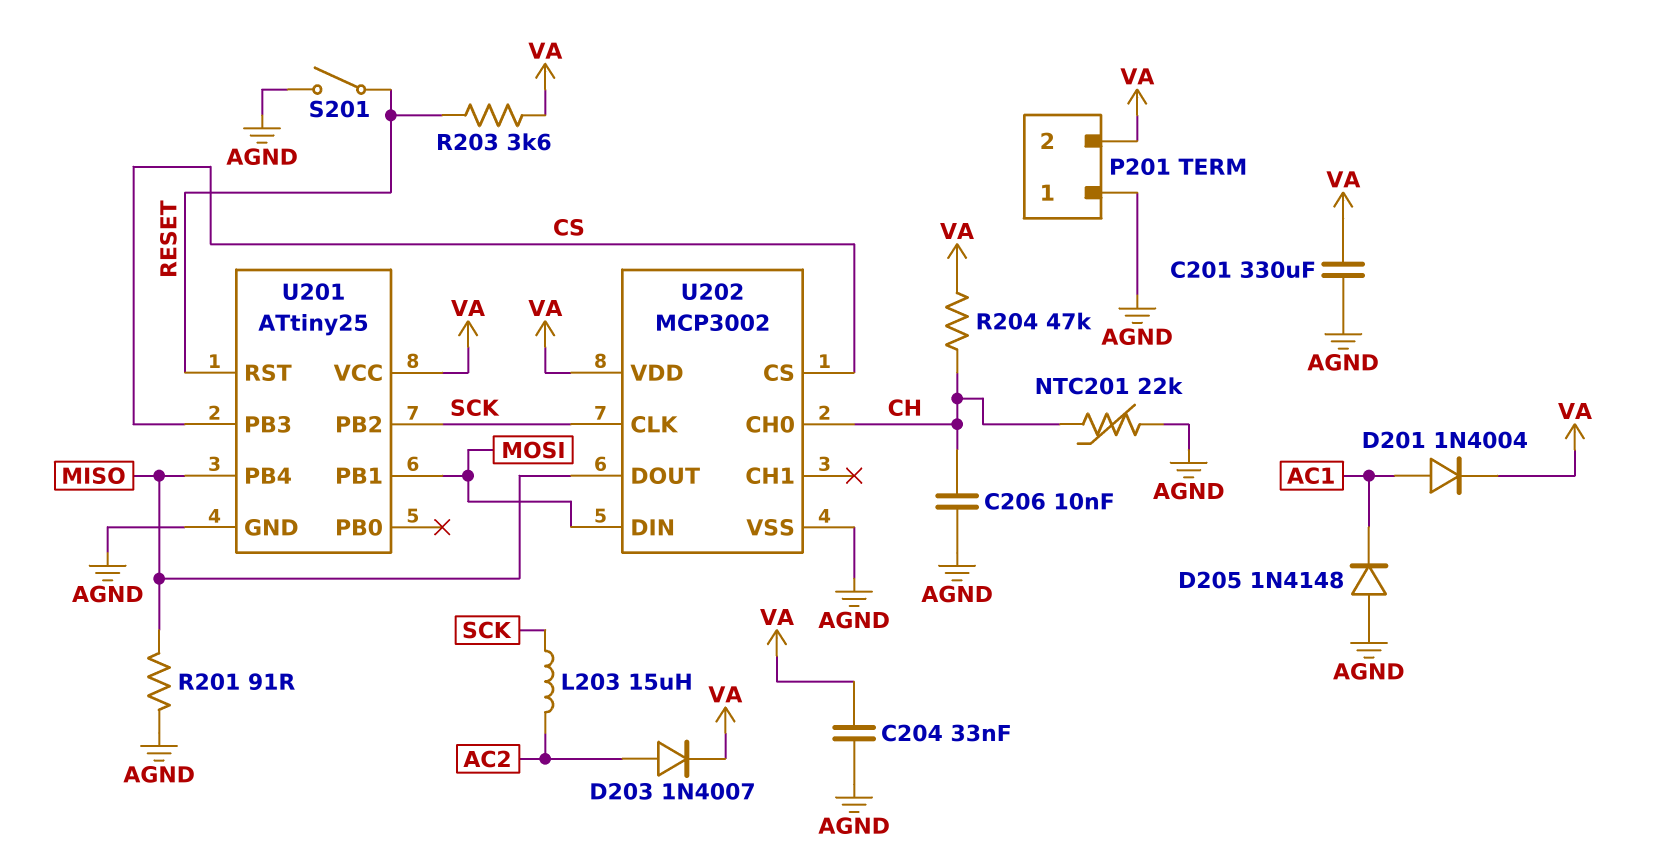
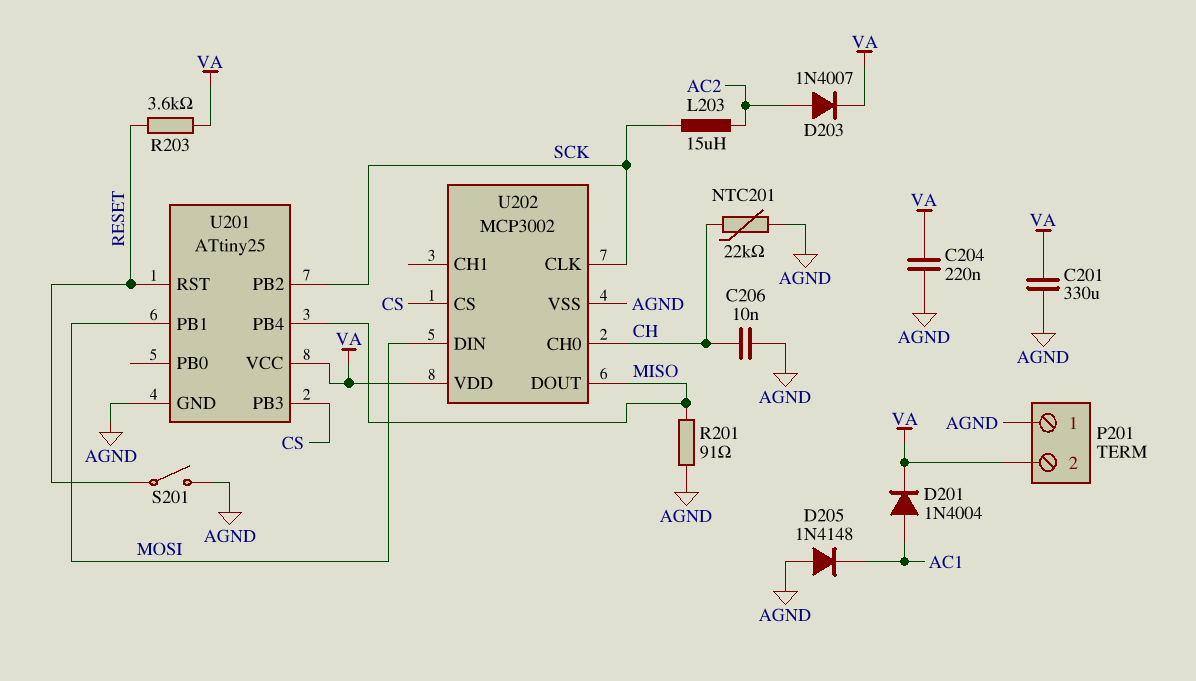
C204: 33nF (AGND, VA) -> 220nF (AGND, VA)
R204: 47k (CH, VA) -> none

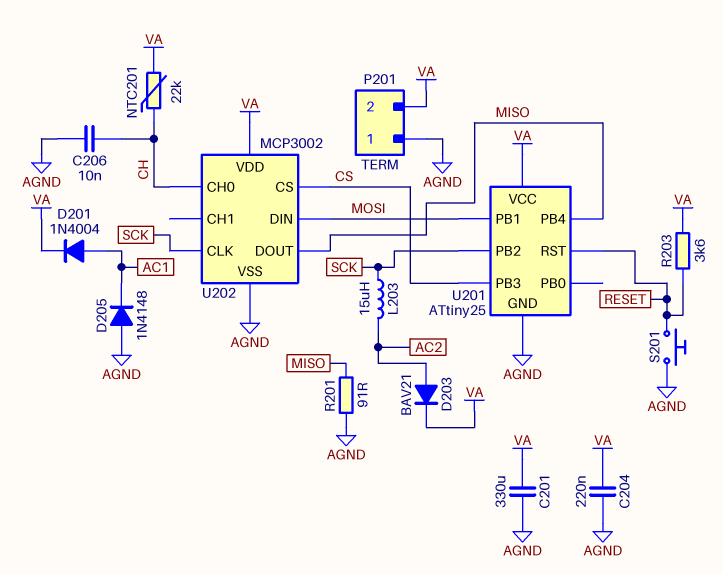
D203: diode 1N4007 (A AC2, K VA) -> diode BAV21 (A AC2, K VA)
NTC201: 22k (AGND, CH) -> 22k (CH, VA)
S201: switch (AGND, RESET) -> button (AGND, RESET)

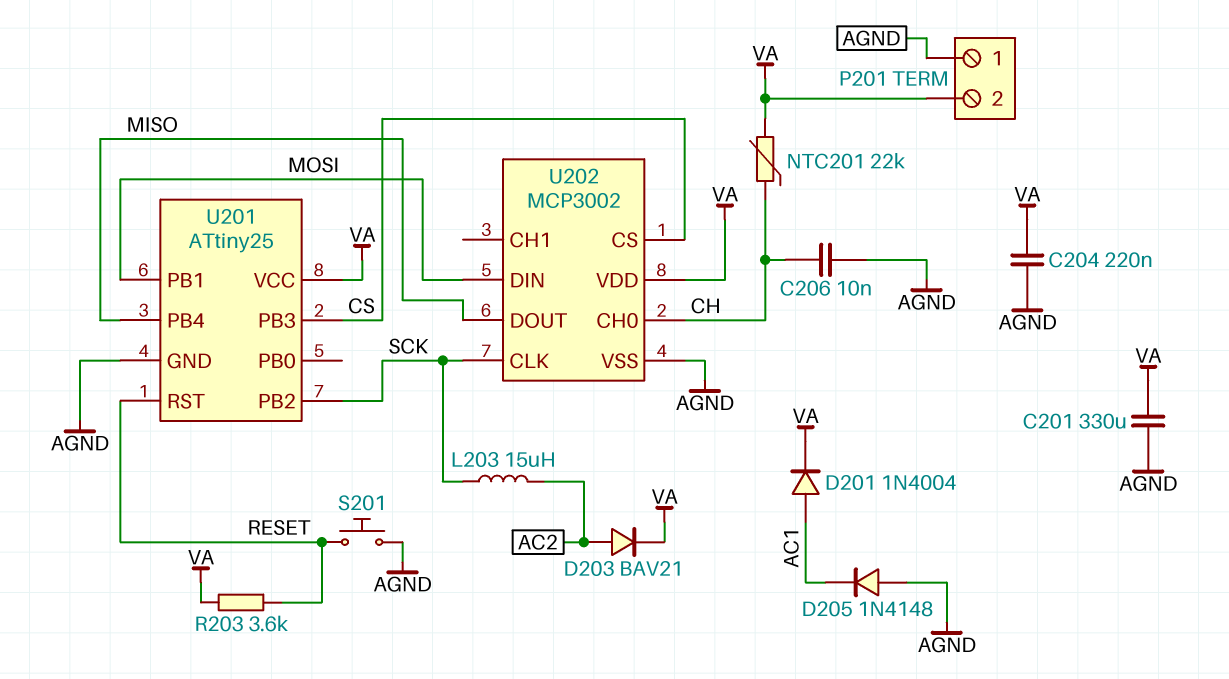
R201: 91 (AGND, MISO) -> none

